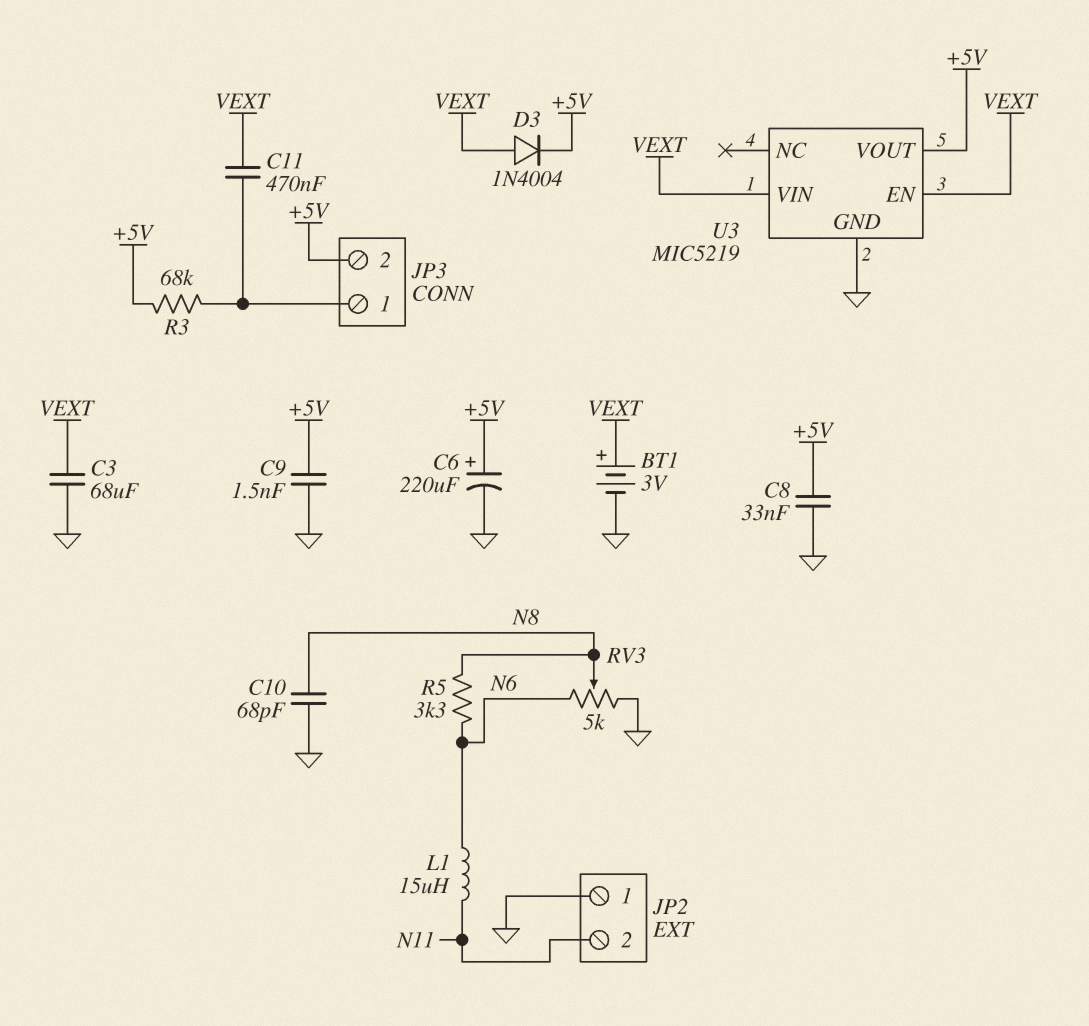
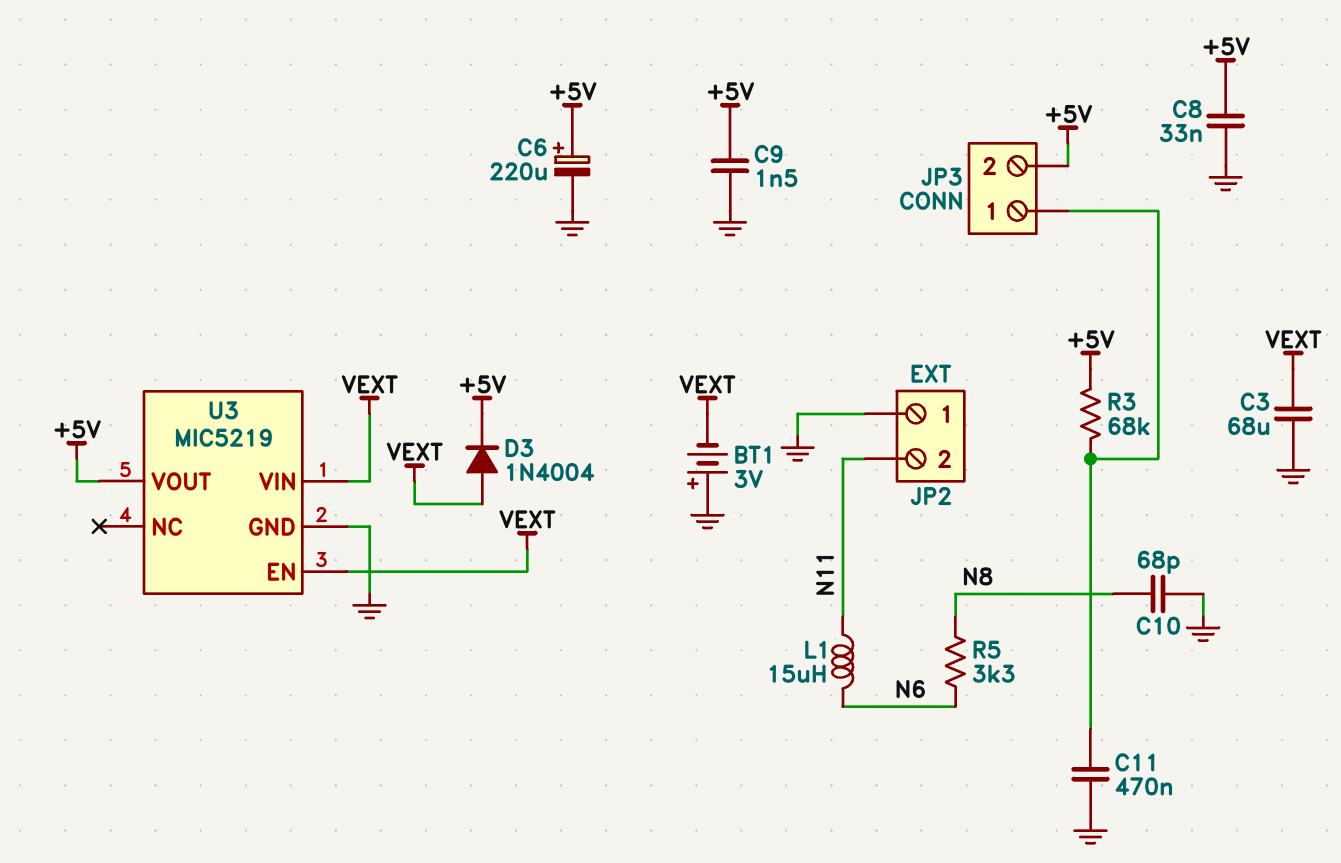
BT1: 3V (plus VEXT, minus GND) -> 3V (plus GND, minus VEXT)
C11: 470nF (JP3/1, VEXT) -> 470nF (GND, JP3/1)
RV3: 5k (GND, N6, wiper N8) -> none

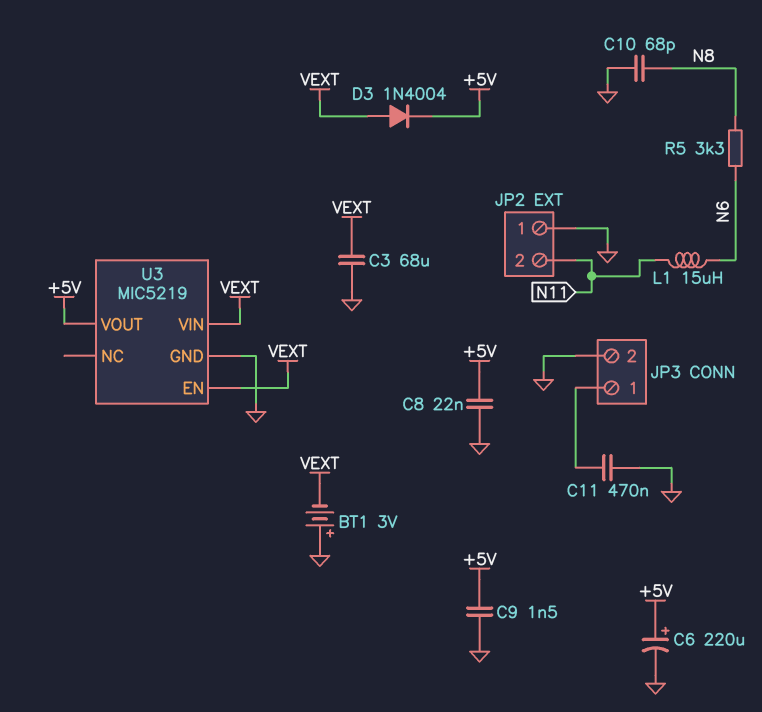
C8: 33nF (+5V, GND) -> 22nF (+5V, GND)
JP3 pin 2: +5V -> GND
R3: 68k (+5V, JP3/1) -> none

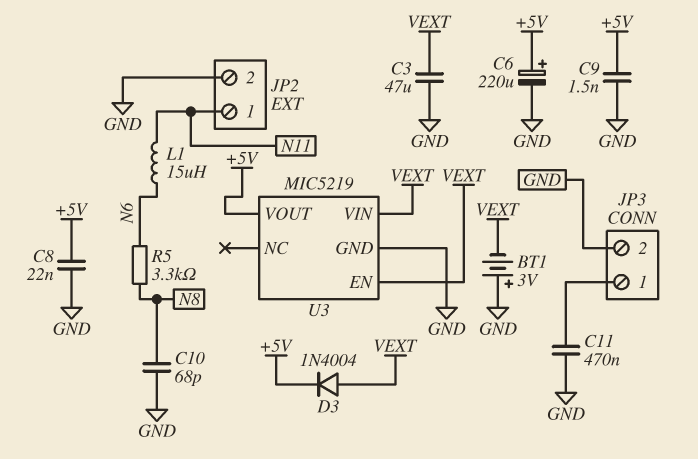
C3: 68uF (GND, VEXT) -> 47uF (GND, VEXT)
JP2 pin 1: GND -> N11
JP2 pin 2: N11 -> GND

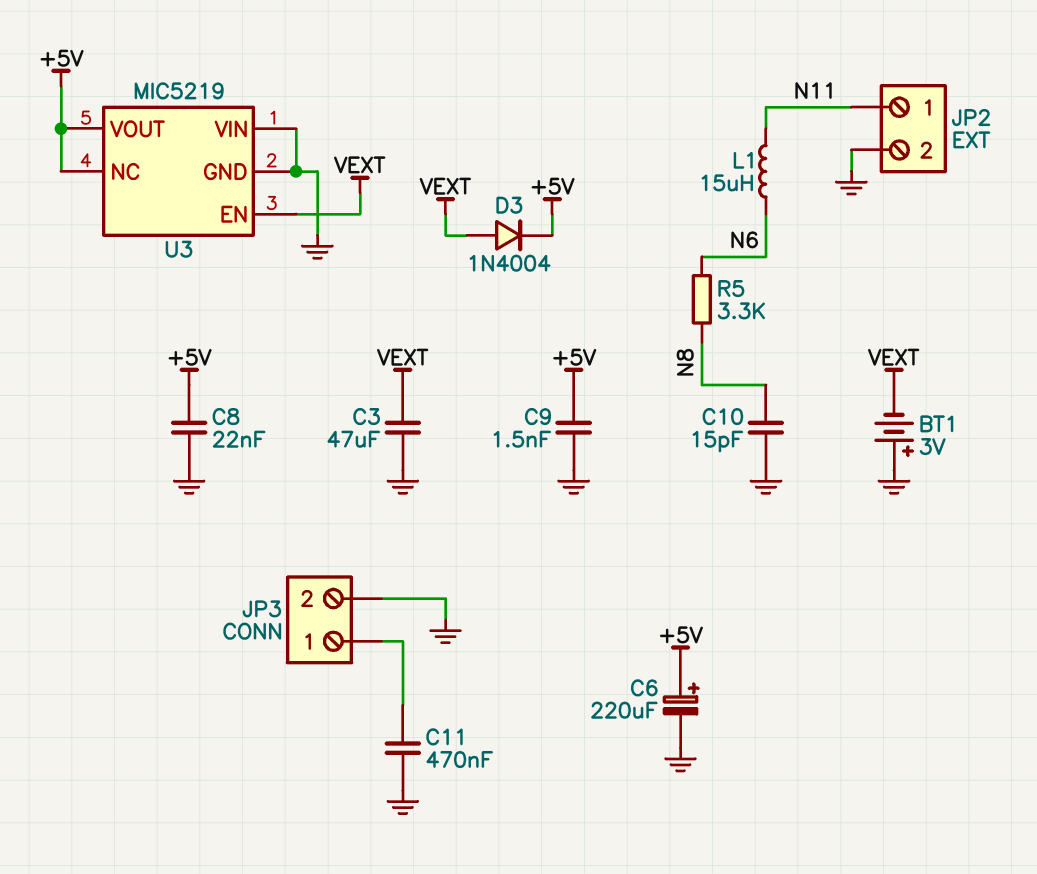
C10: 68pF (GND, N8) -> 15pF (GND, N8)
U3 pin NC: none -> +5V
U3 pin VIN: VEXT -> GND

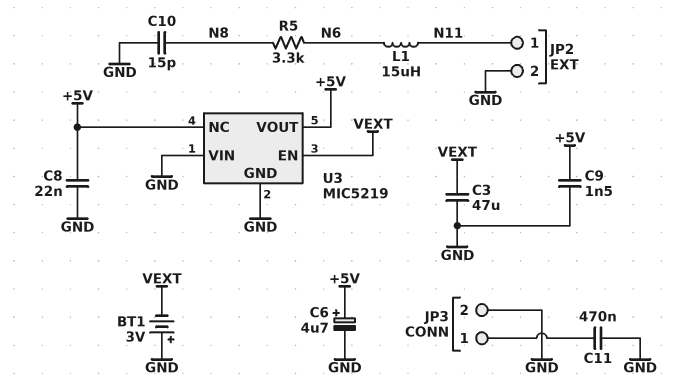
C6: 220uF (plus +5V, minus GND) -> 4.7uF (plus +5V, minus GND)
D3: diode 1N4004 (A VEXT, K +5V) -> none

